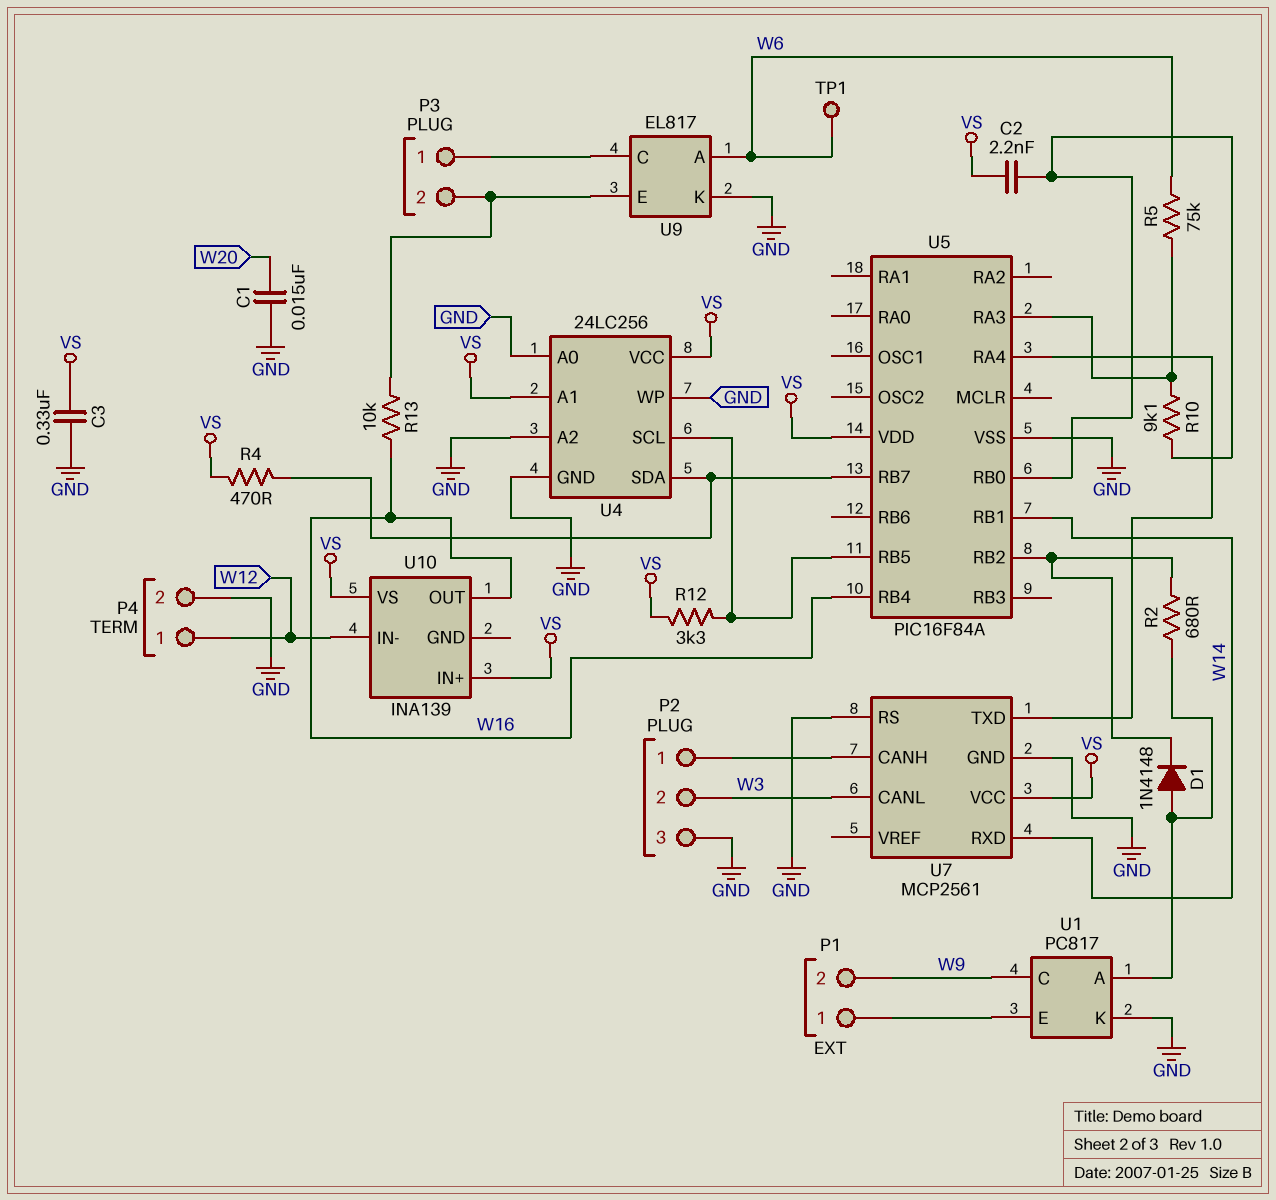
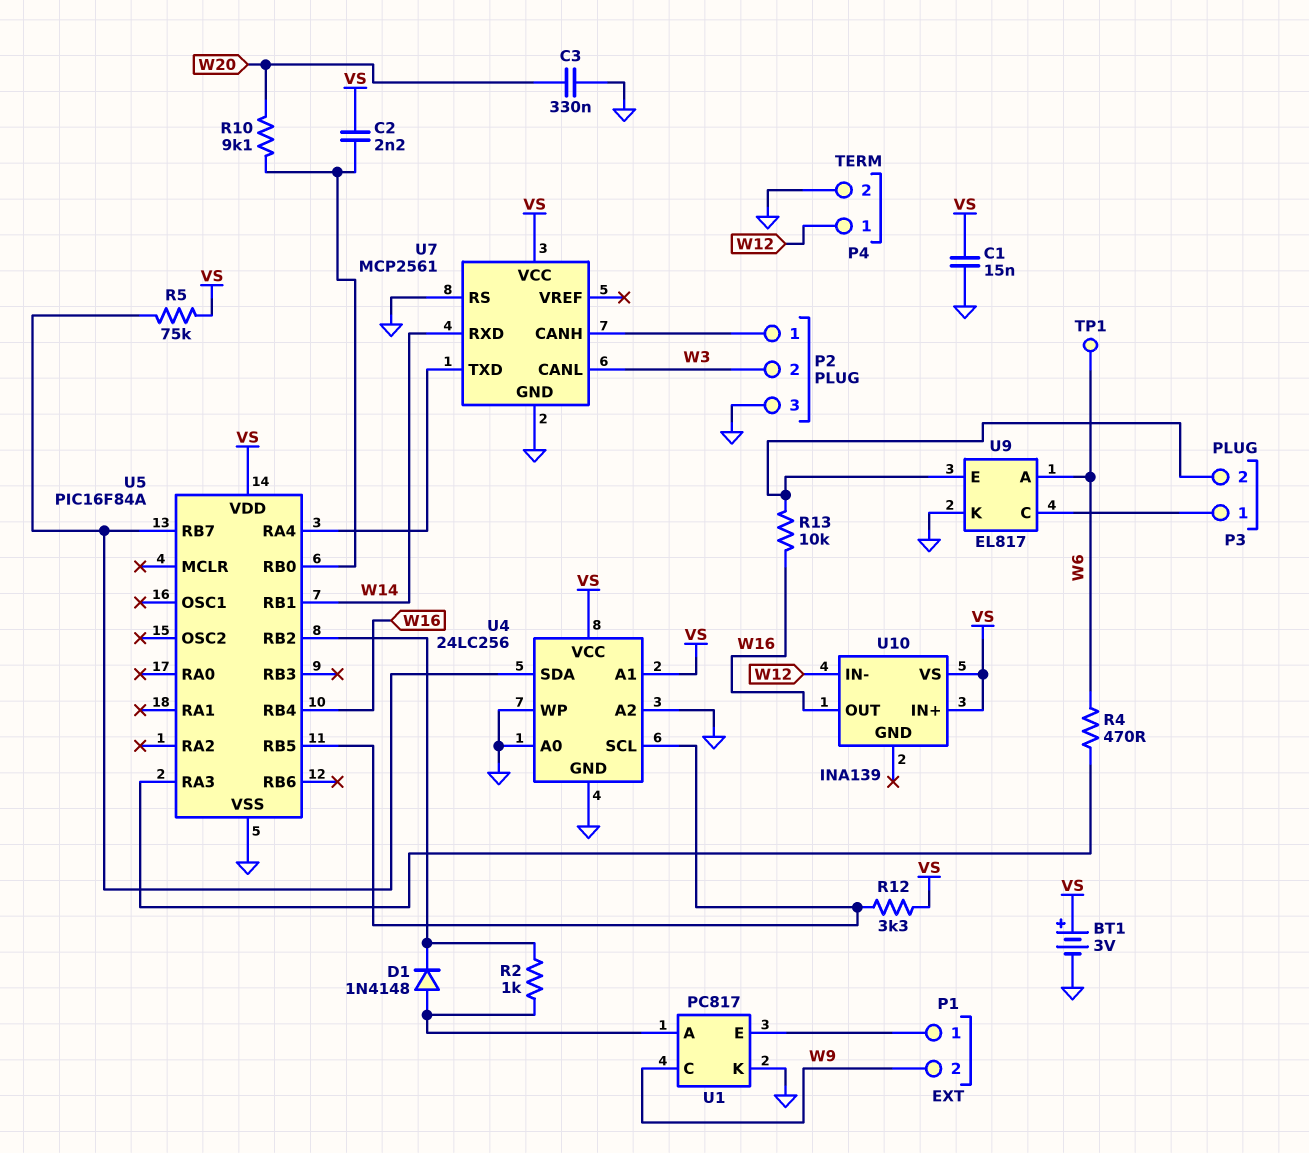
BT1: none -> 3V (plus VS, minus GND)
C1: 15nF (GND, W20) -> 15nF (GND, VS)
C3: 330nF (GND, VS) -> 330nF (GND, W20)
R2: 680 (U1/A, U5/RB2) -> 1k (U1/A, U5/RB2)
R4: 470 (U4/SDA, VS) -> 470 (U5/RA3, W6)
R5: 75k (U5/RA3, W6) -> 75k (U4/SDA, VS)
R10: 9.1k (U5/RA3, U5/RB0) -> 9.1k (U5/RB0, W20)

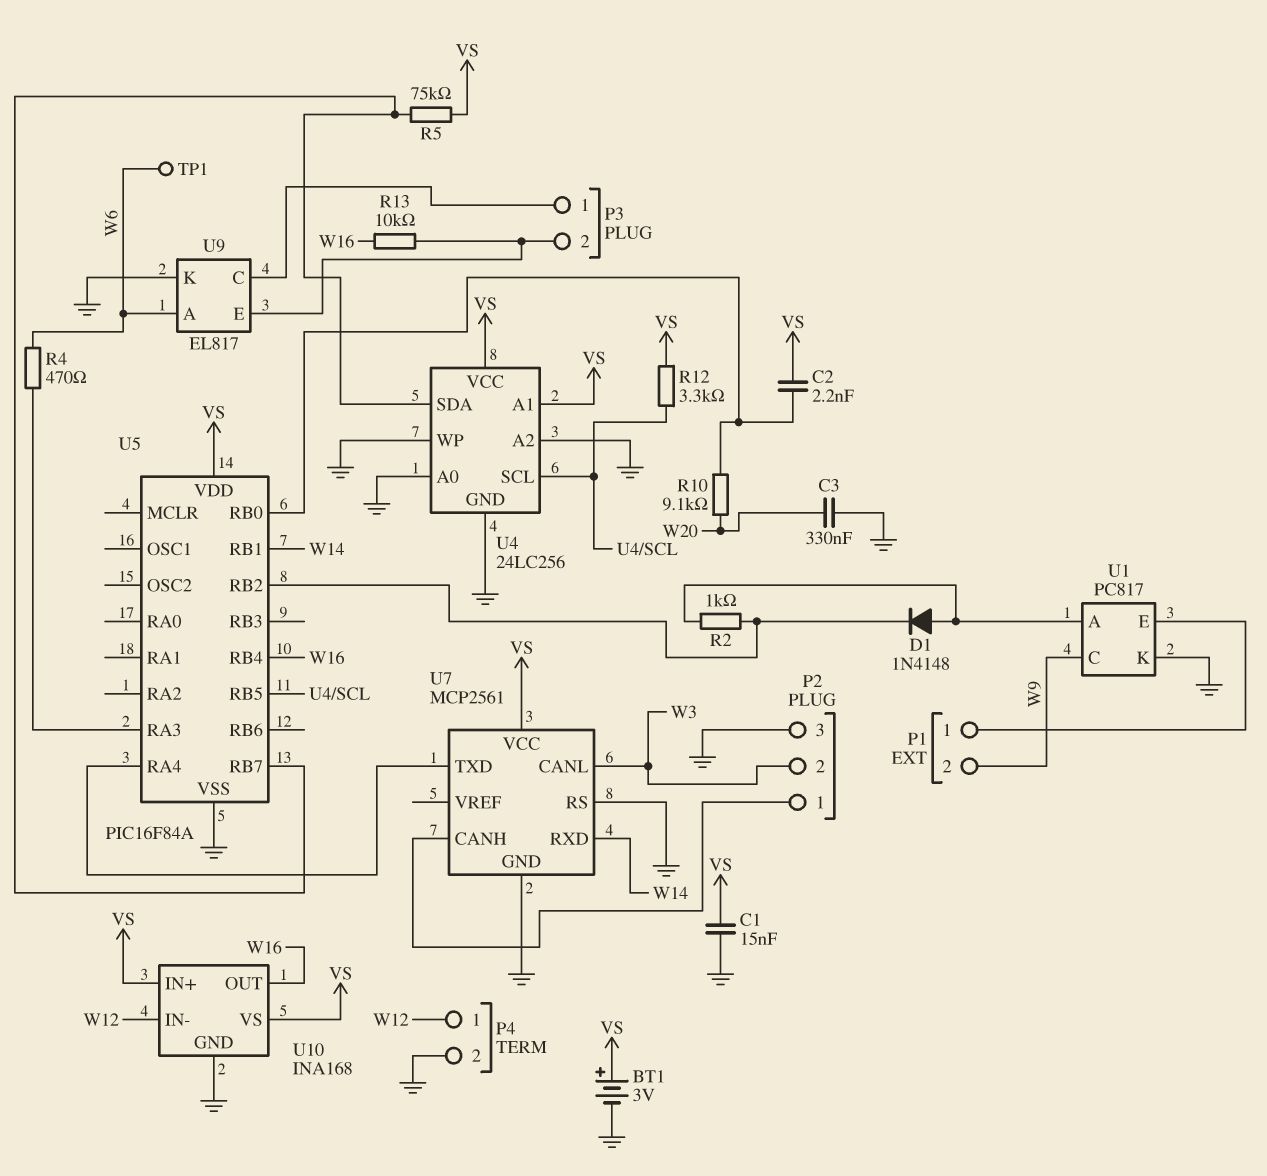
U10: INA139 -> INA168
U10 pin GND: none -> GND

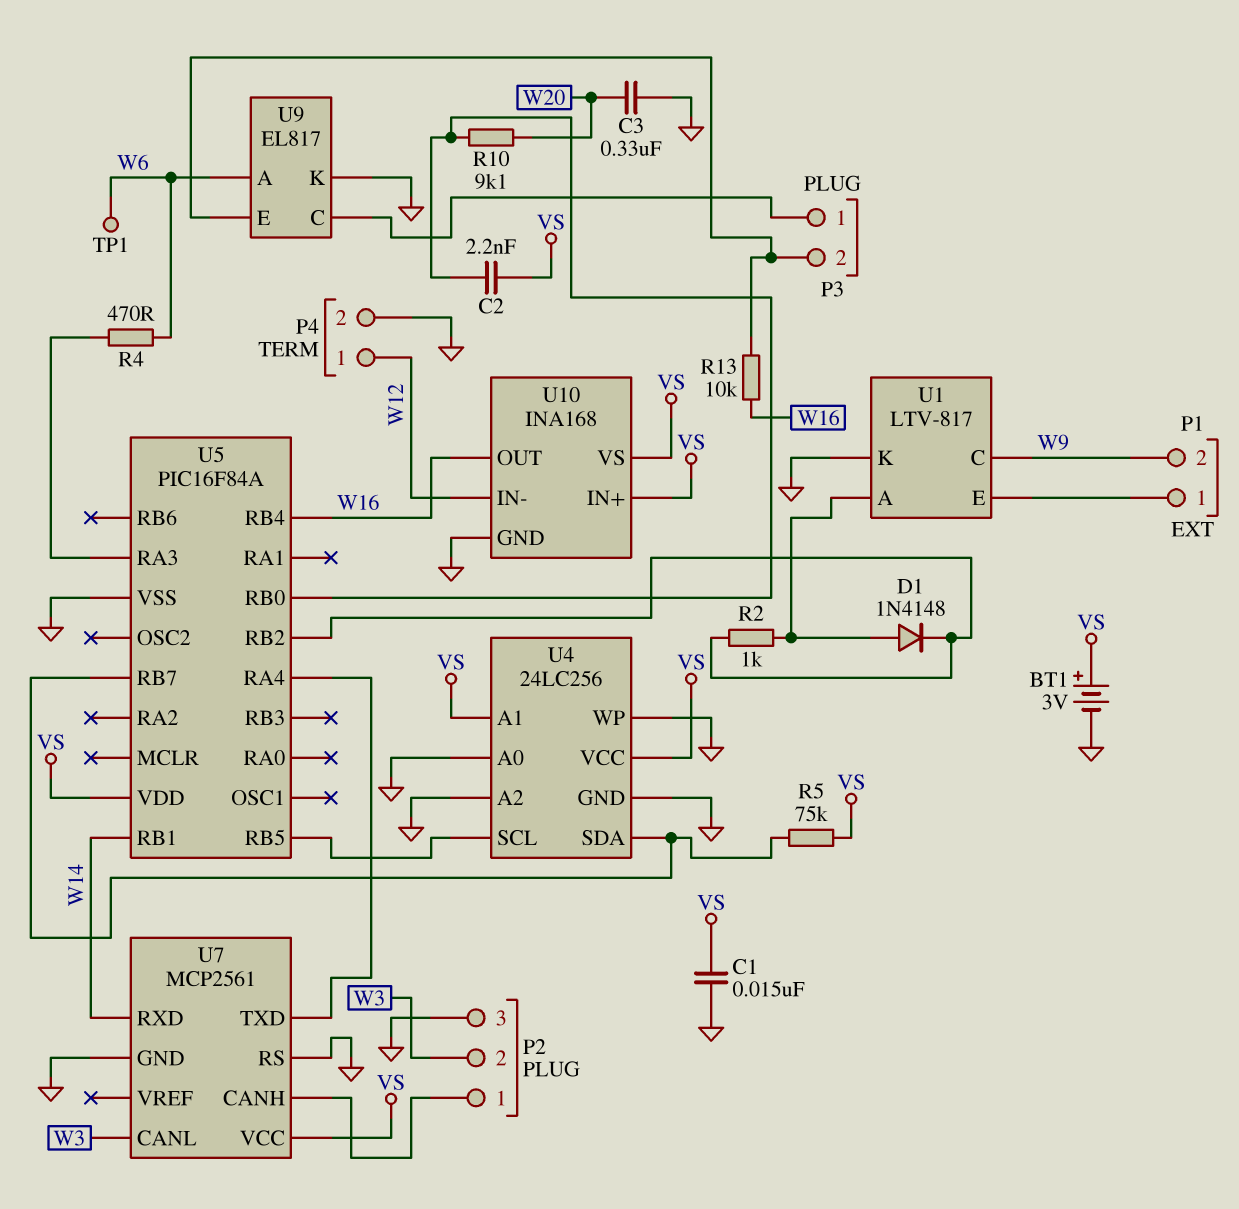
R12: 3.3k (U4/SCL, VS) -> none
U1: PC817 -> LTV-817

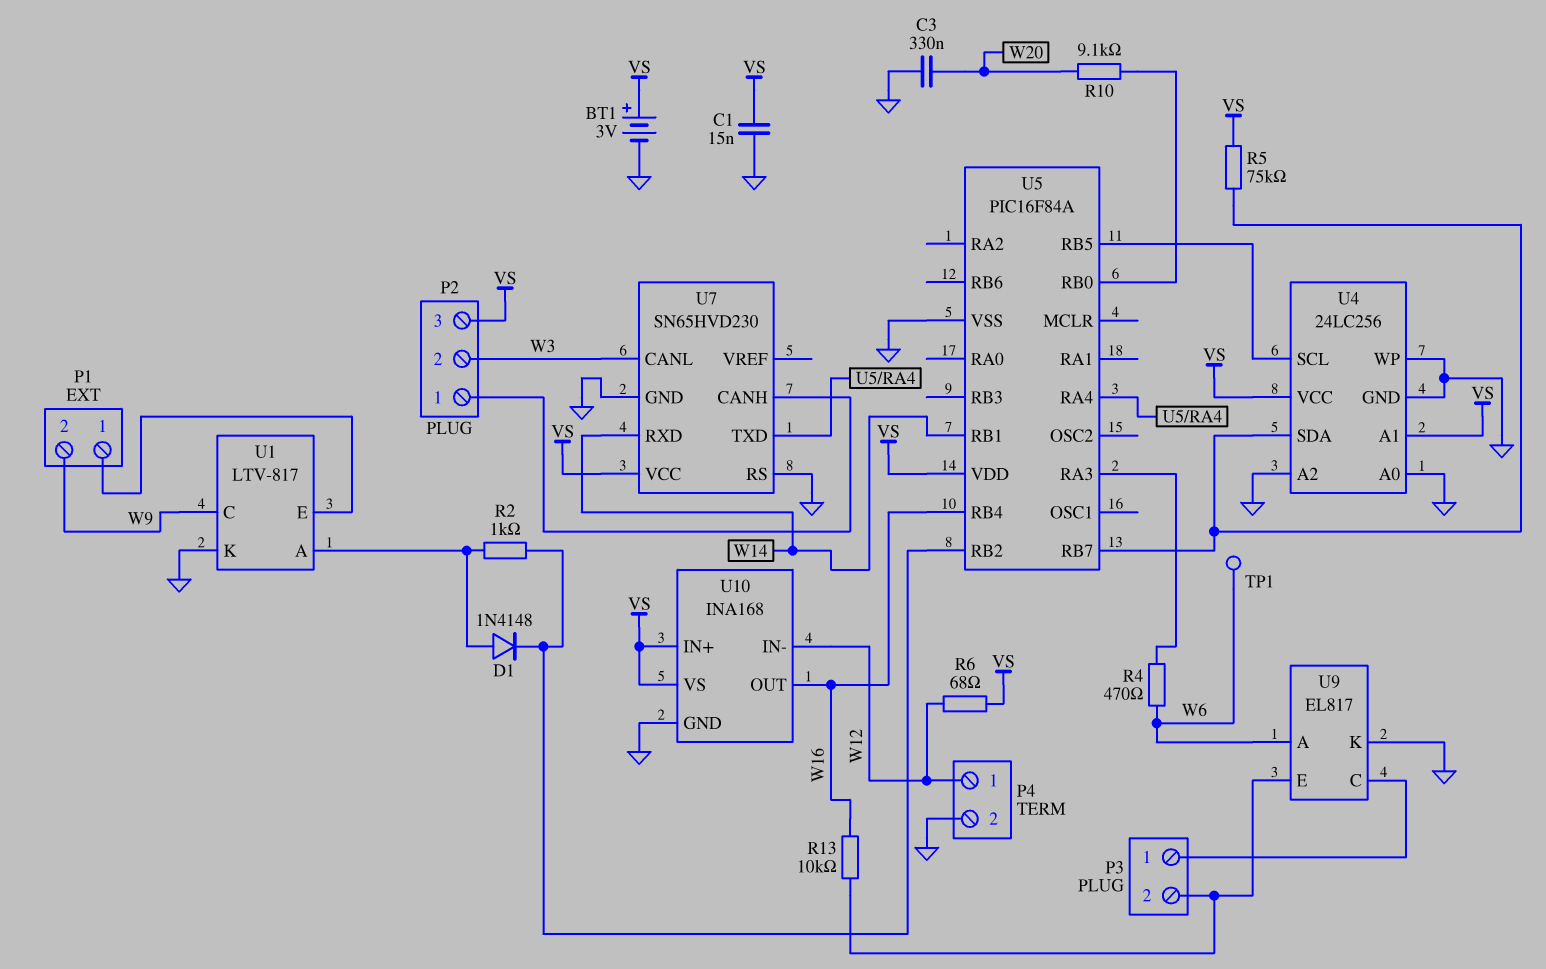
C2: 2.2nF (U5/RB0, VS) -> none
P2 pin 3: GND -> VS
R6: none -> 68 (VS, W12)
U7: MCP2561 -> SN65HVD230

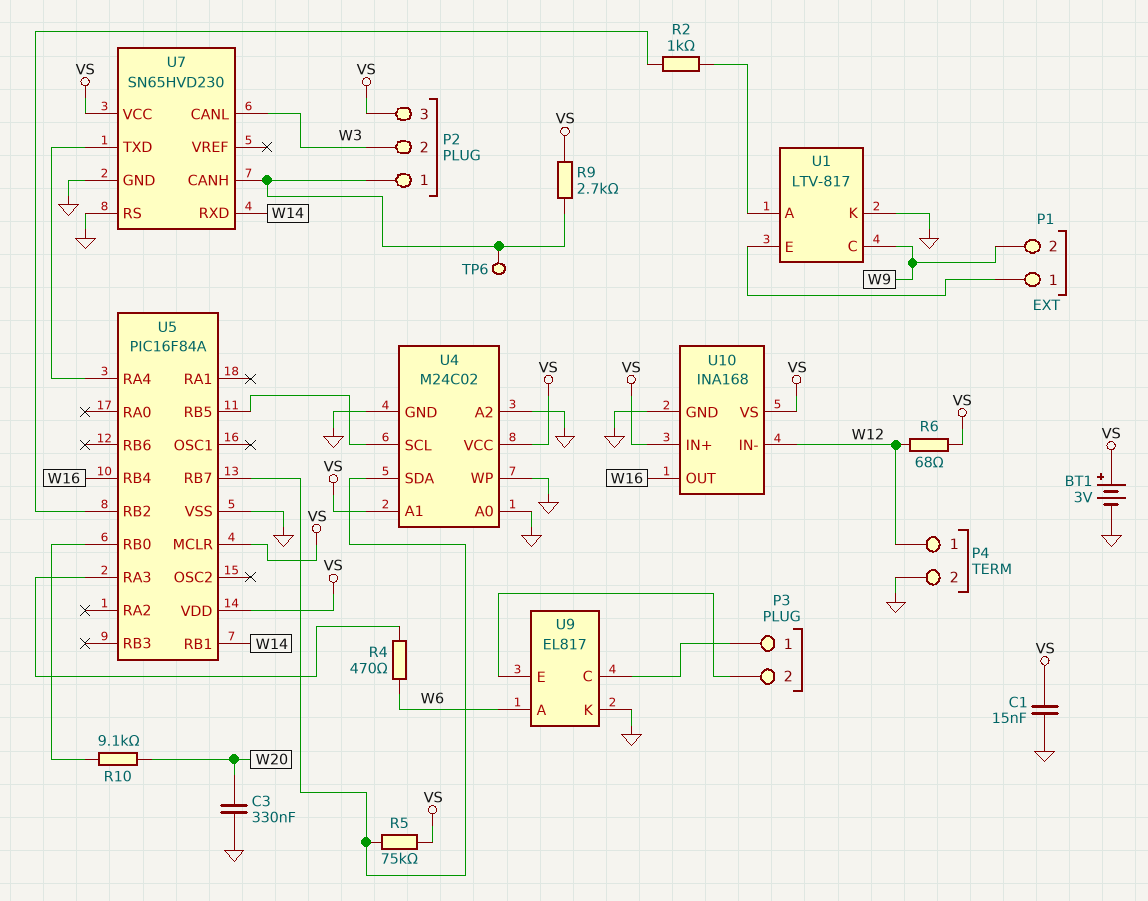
D1: diode 1N4148 (A U1/A, K U5/RB2) -> none
R9: none -> 2.7k (P2/1, VS)
R13: 10k (P3/2, W16) -> none
TP1: test point (W6) -> none
TP6: none -> test point (P2/1)
U4: 24LC256 -> M24C02
U5 pin MCLR: none -> VS

